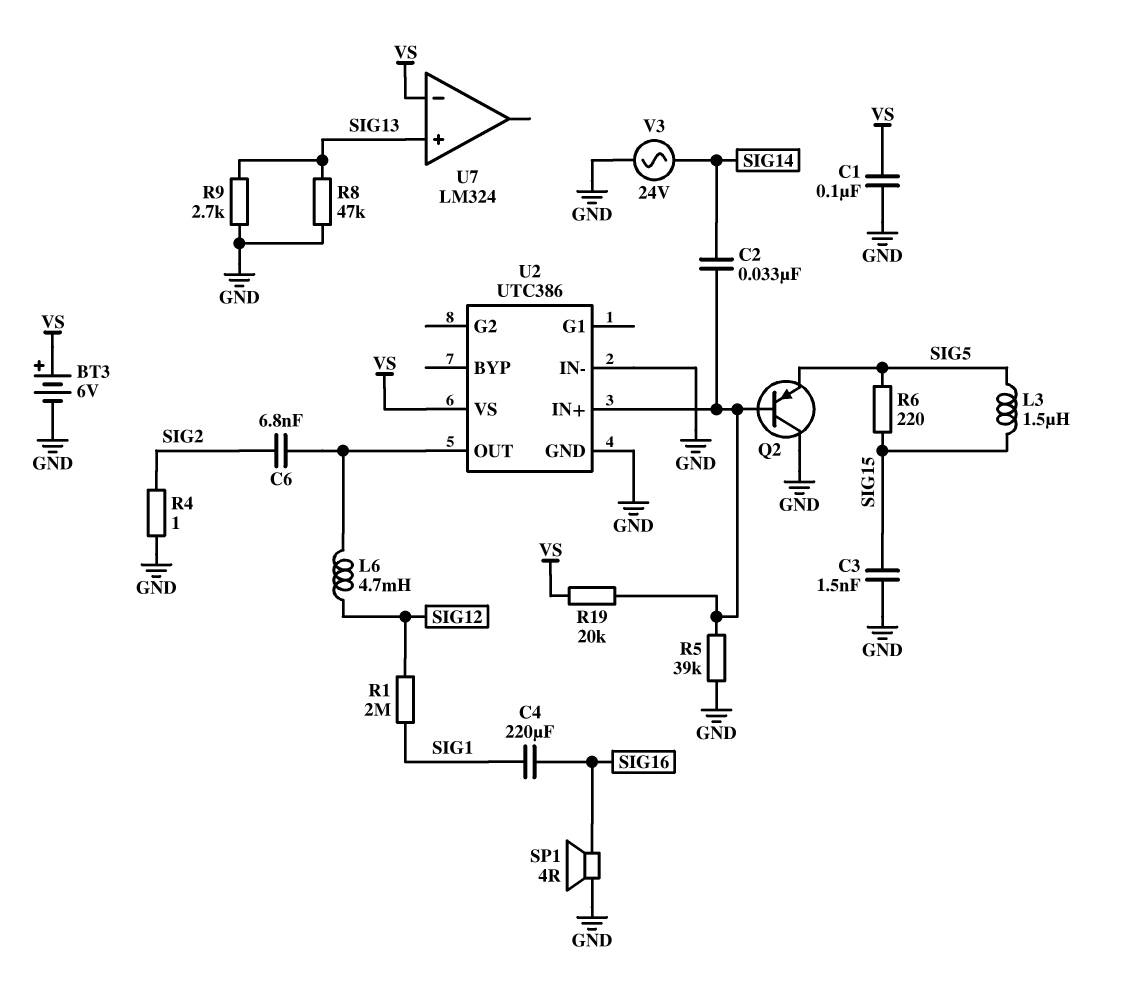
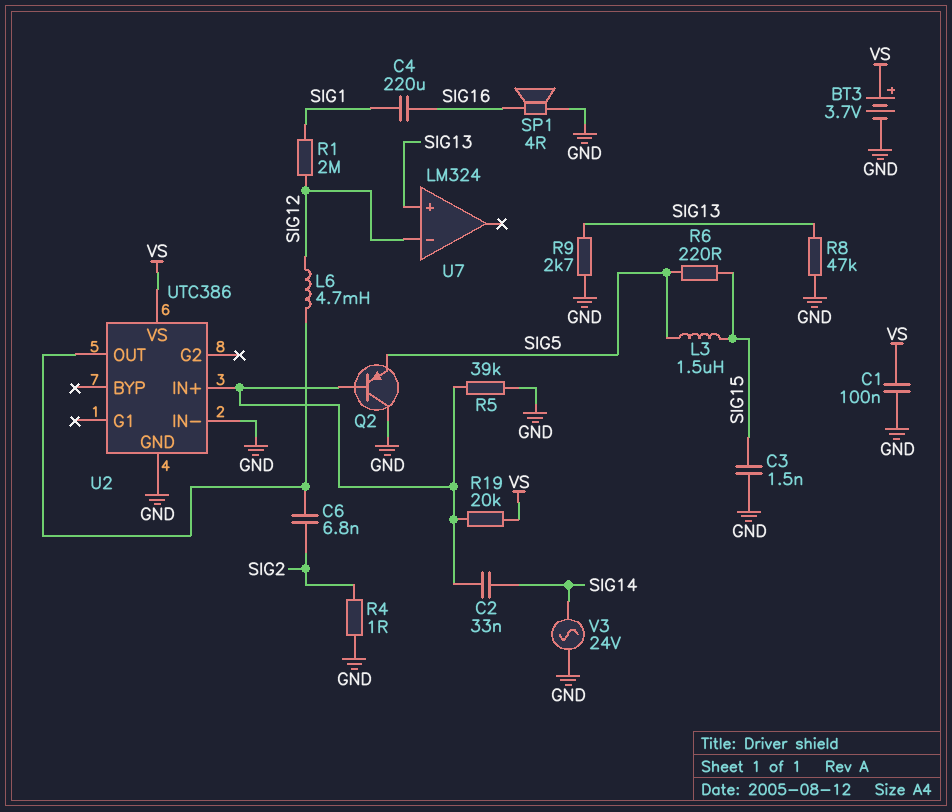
BT3: 6V (plus VS, minus GND) -> 3.7V (plus VS, minus GND)
U7 pin in-: VS -> SIG12

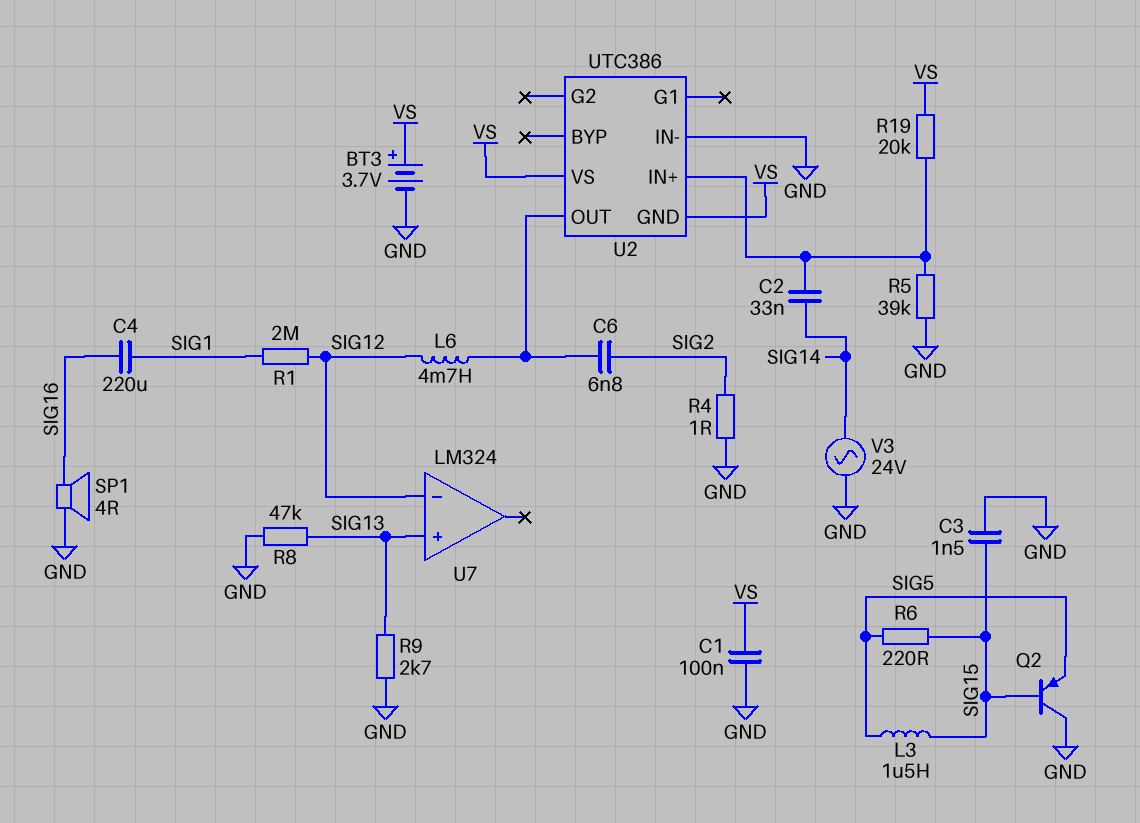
Q2: PNP (B U2/IN+, C GND, E SIG5) -> PNP (B SIG15, C GND, E SIG5)
U2 pin GND: GND -> VS

